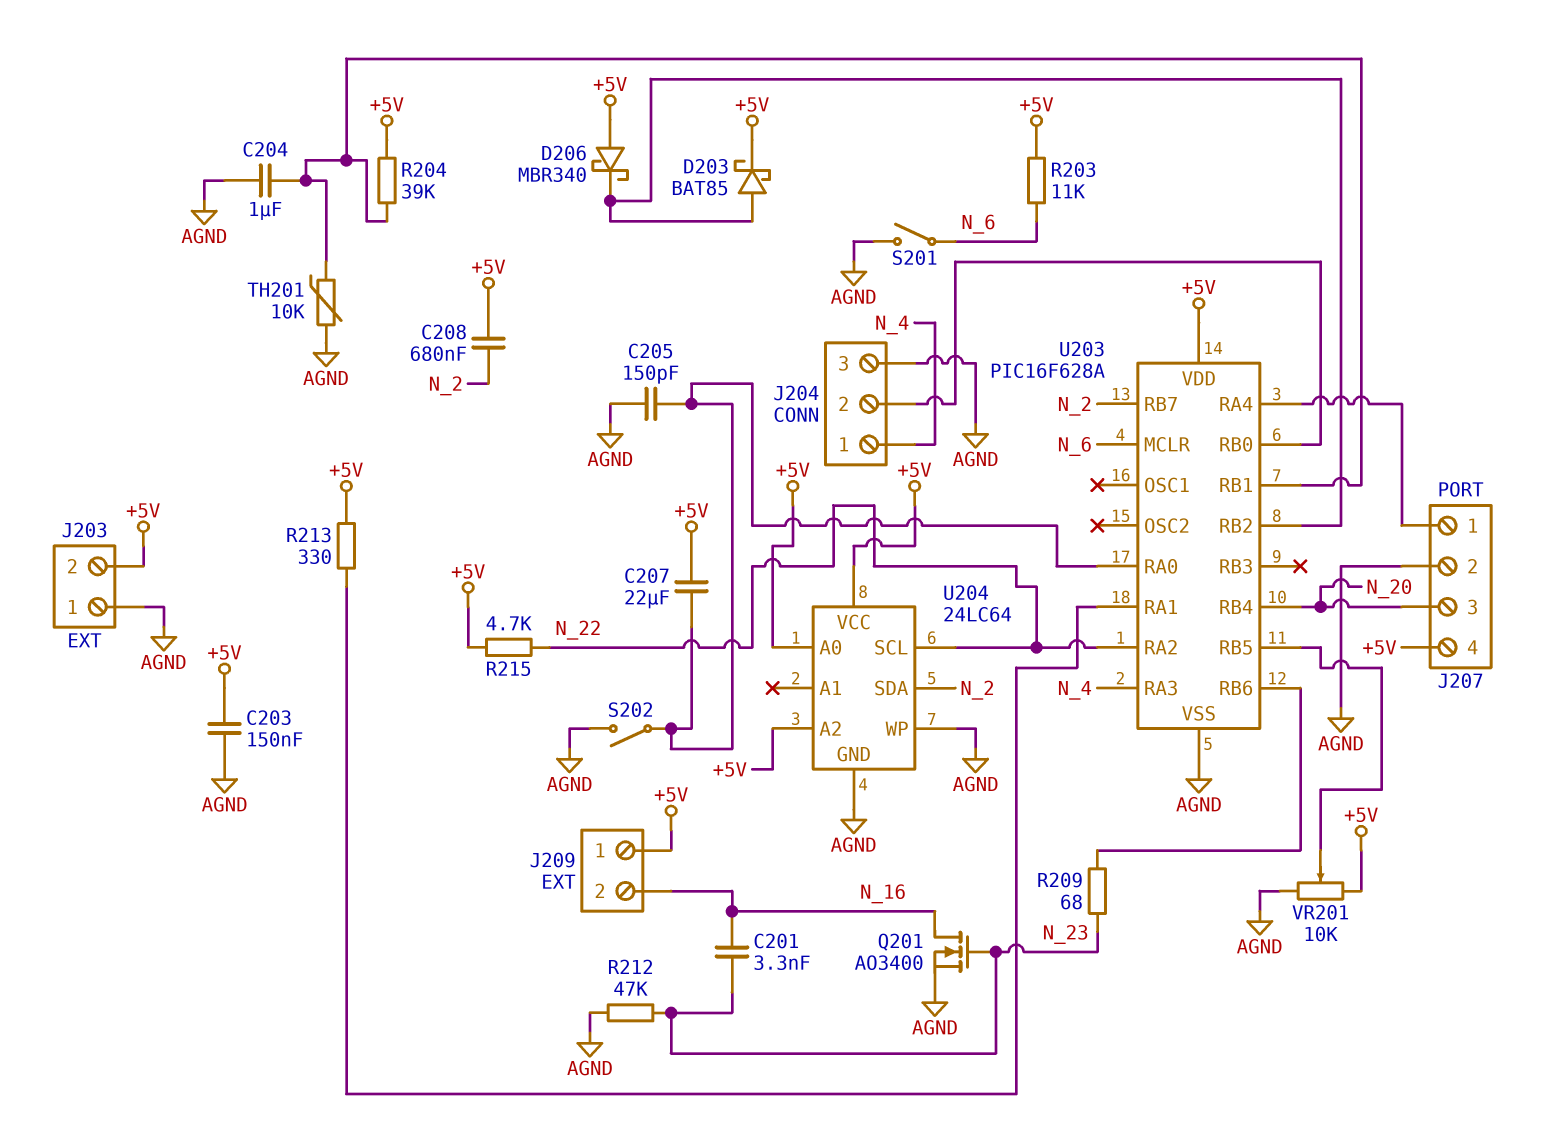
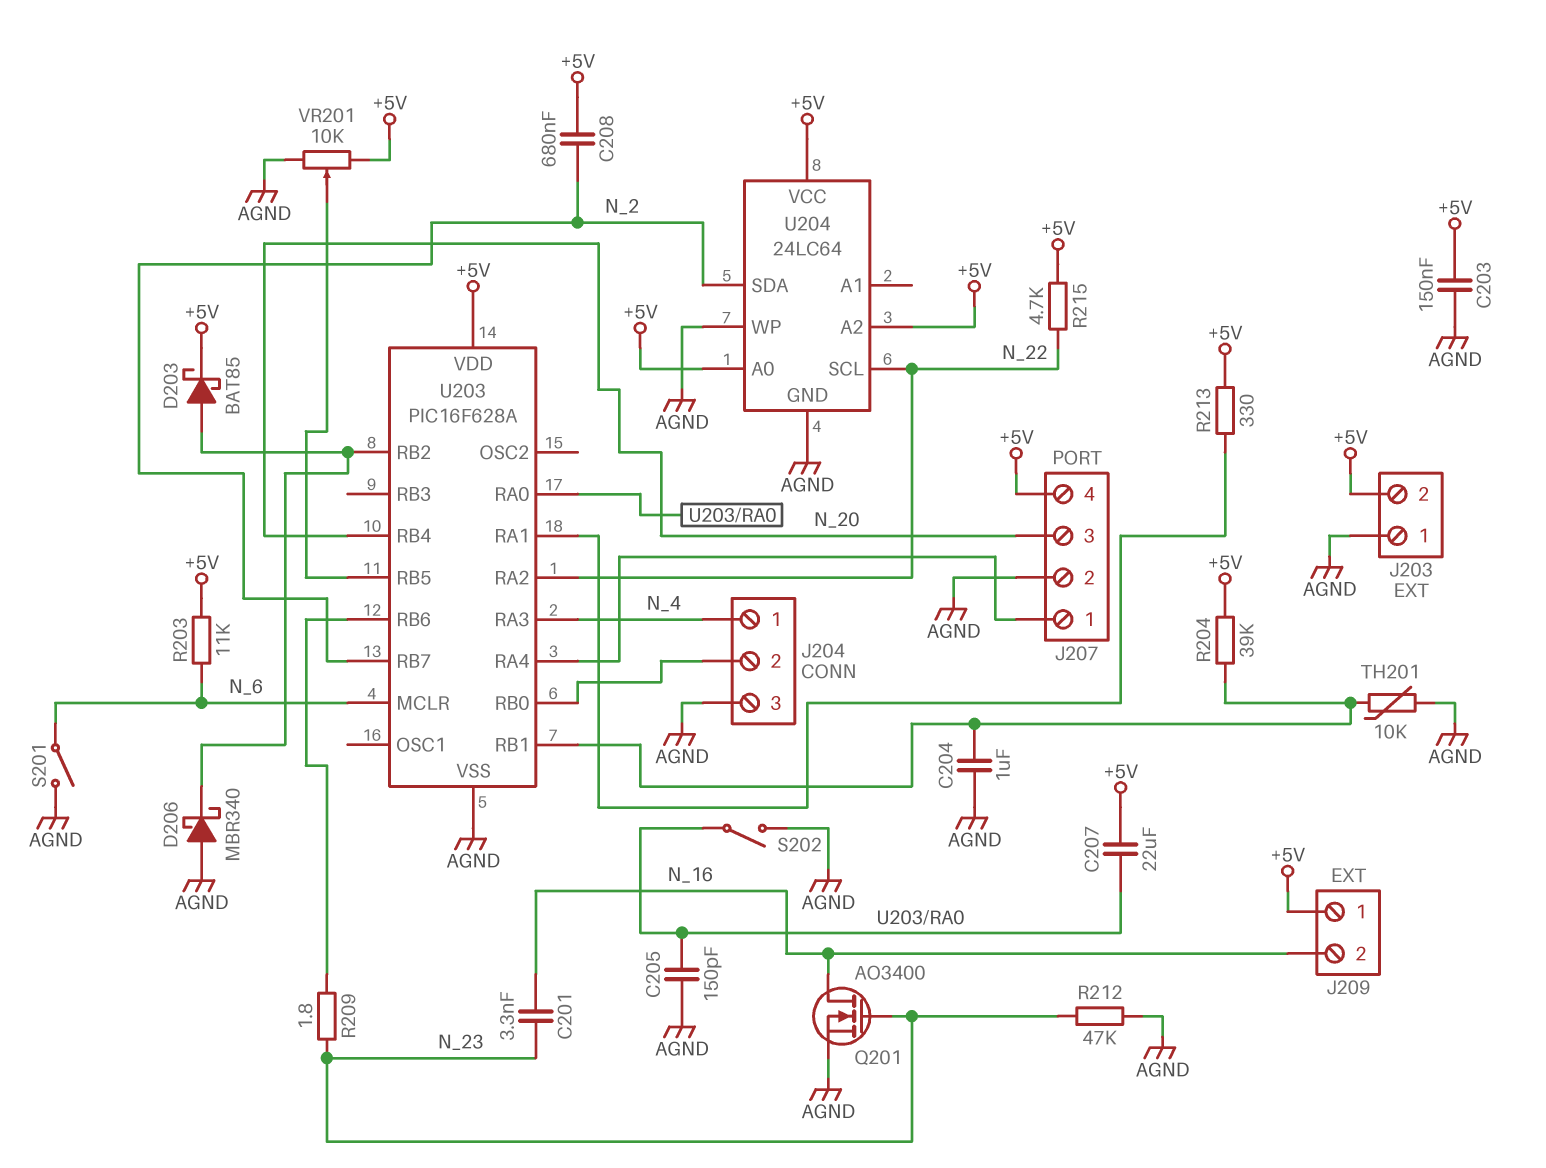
D206: schottky MBR340 (A +5V, K U203/RB2) -> schottky MBR340 (A AGND, K U203/RB2)
R209: 68 (N_23, U203/RB6) -> 1.8 (N_23, U203/RB6)

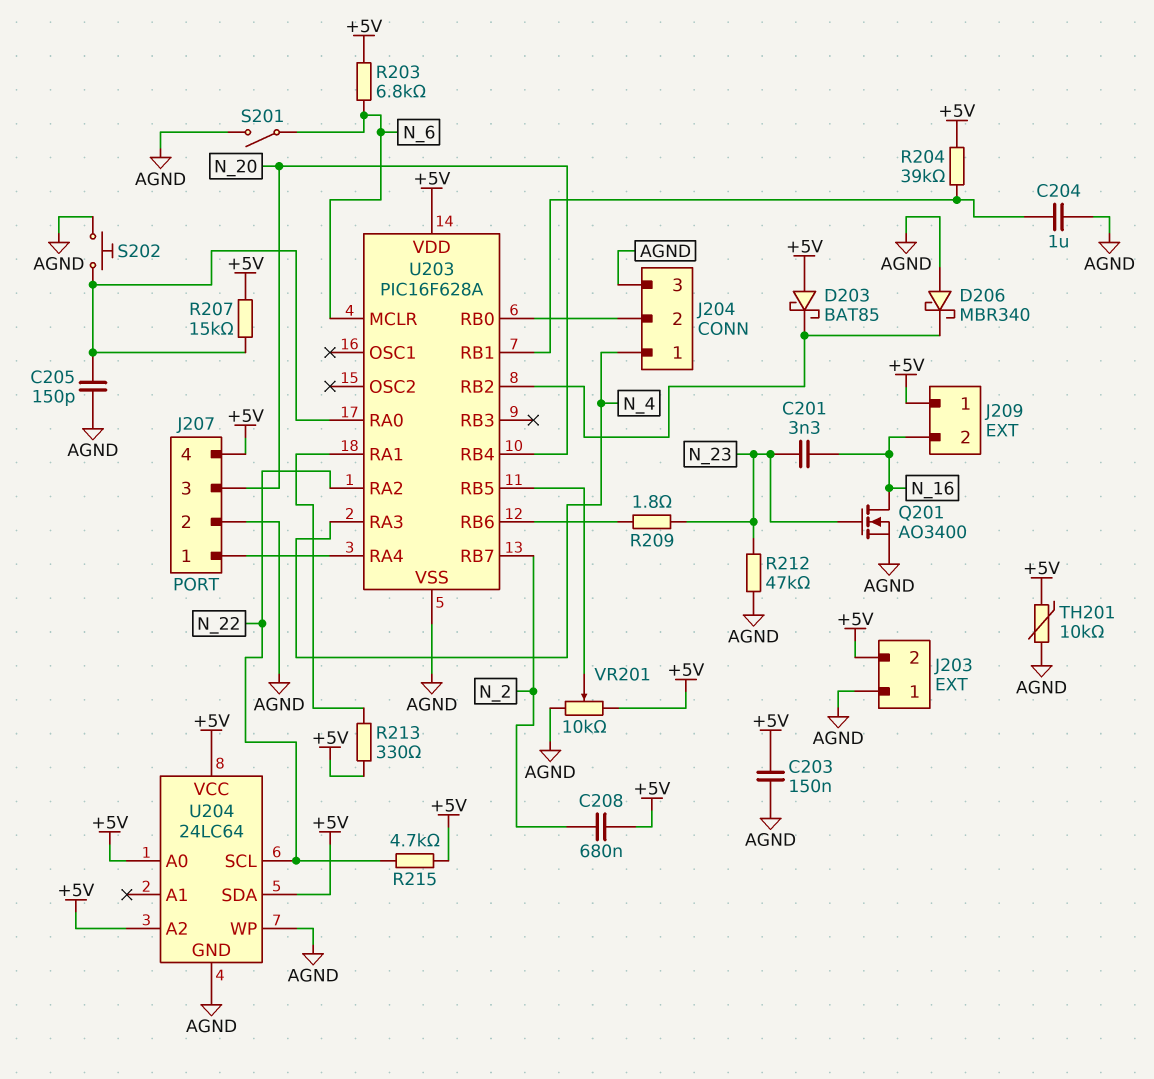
C207: 22uF (+5V, U203/RA0) -> none
D203: schottky BAT85 (A U203/RB2, K +5V) -> schottky BAT85 (A +5V, K U203/RB2)
R203: 11k (+5V, N_6) -> 6.8k (+5V, N_6)
R207: none -> 15k (+5V, U203/RA0)
S202: switch (AGND, U203/RA0) -> button (AGND, U203/RA0)
TH201: 10k (AGND, U203/RB1) -> 10k (+5V, AGND)
U204 pin SDA: N_2 -> +5V

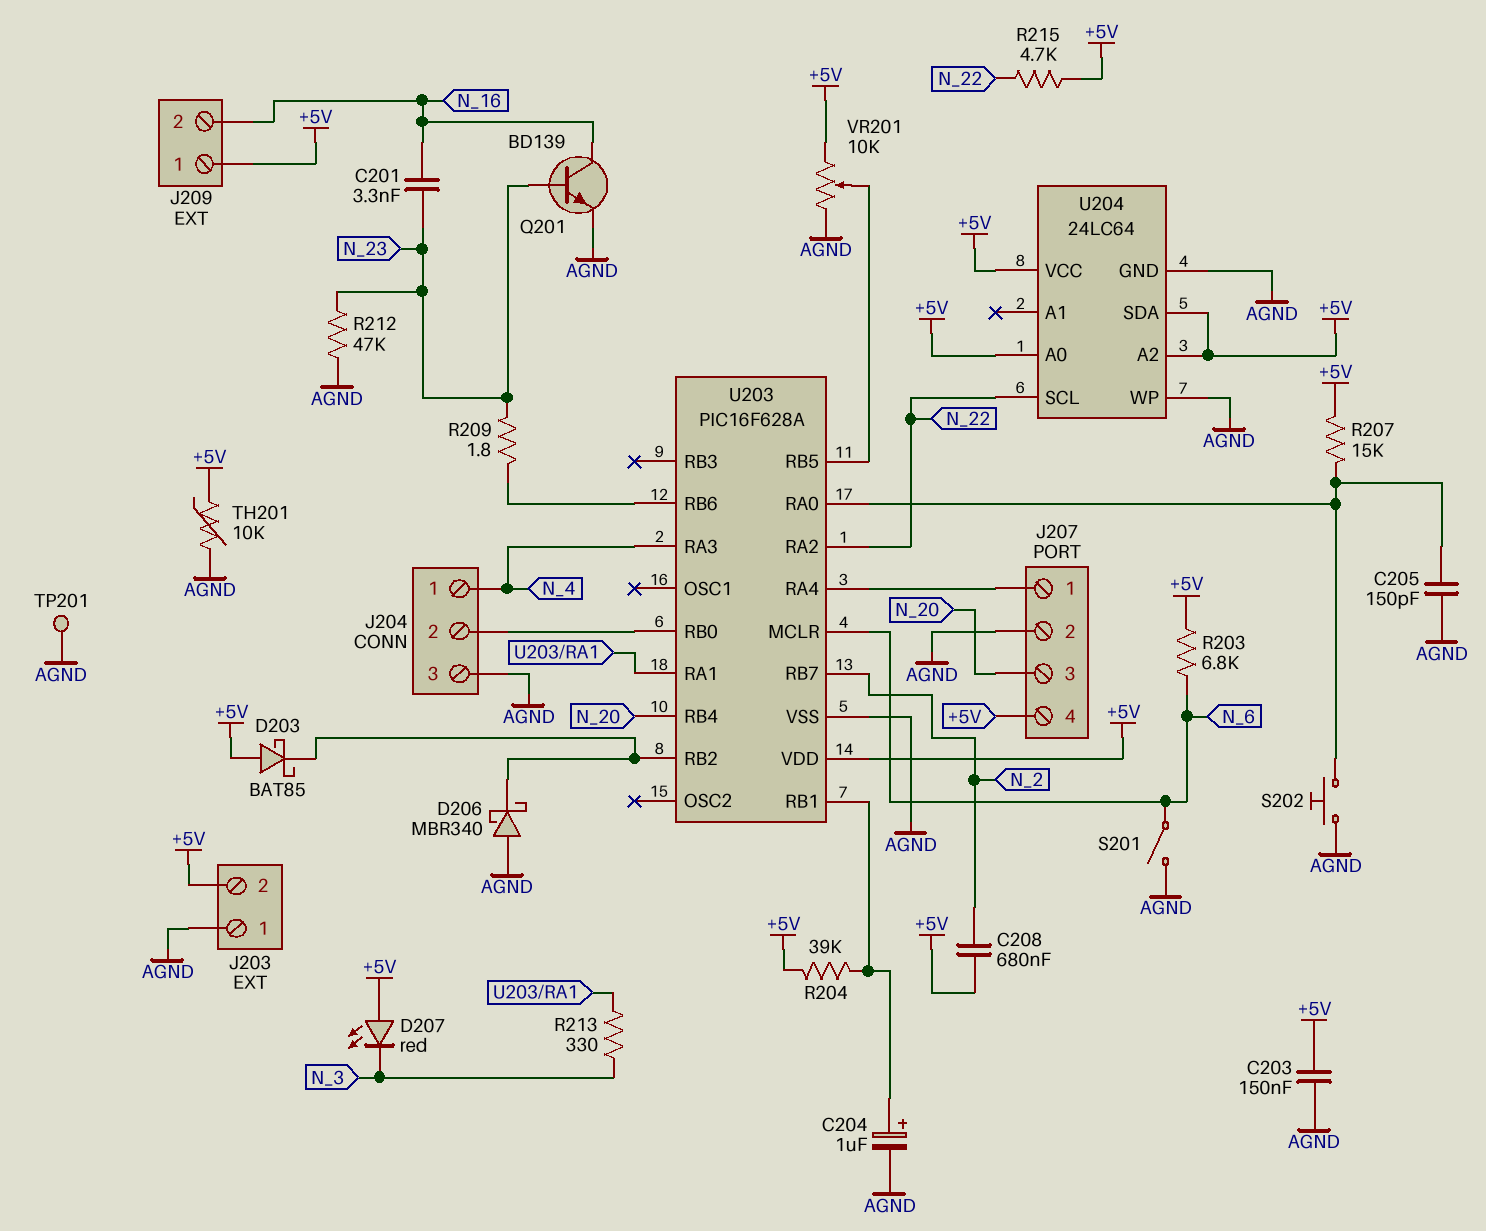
C204: 1uF (AGND, U203/RB1) -> 1uF (plus U203/RB1, minus AGND)
D207: none -> LED red (A +5V, K N_3)
Q201: NMOS AO3400 (G N_23, D N_16, S AGND) -> NPN BD139 (B N_23, C N_16, E AGND)
R213: 330 (+5V, U203/RA1) -> 330 (N_3, U203/RA1)
TP201: none -> test point (AGND)

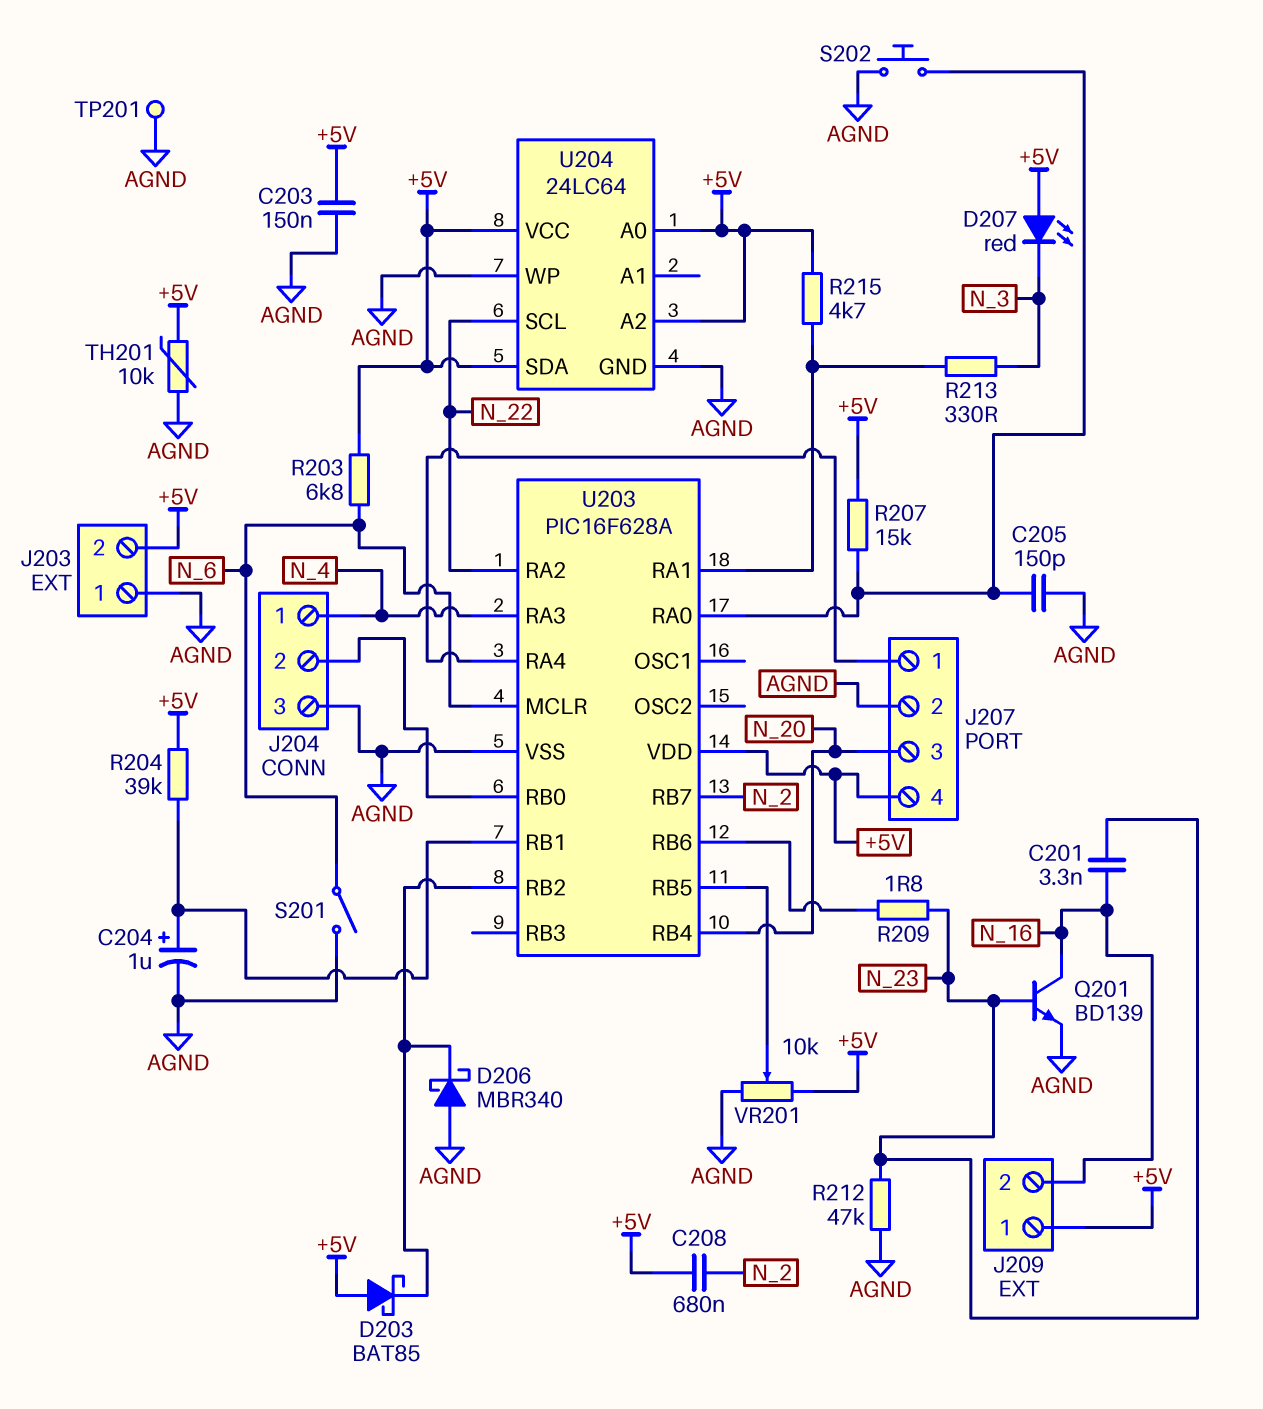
R215: 4.7k (+5V, N_22) -> 4.7k (+5V, U203/RA1)

